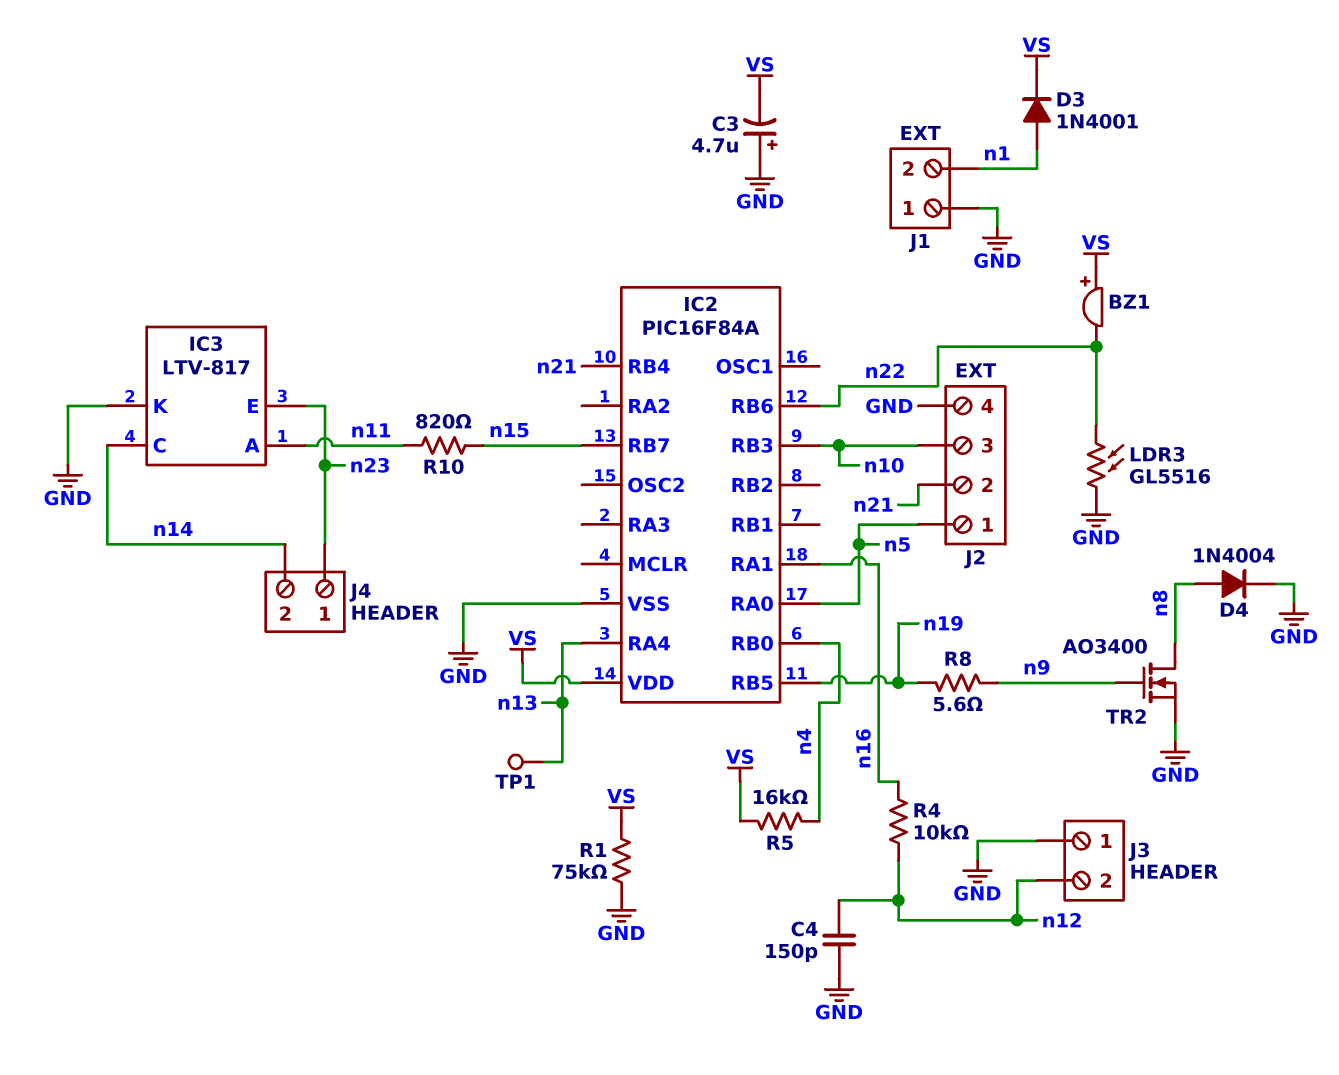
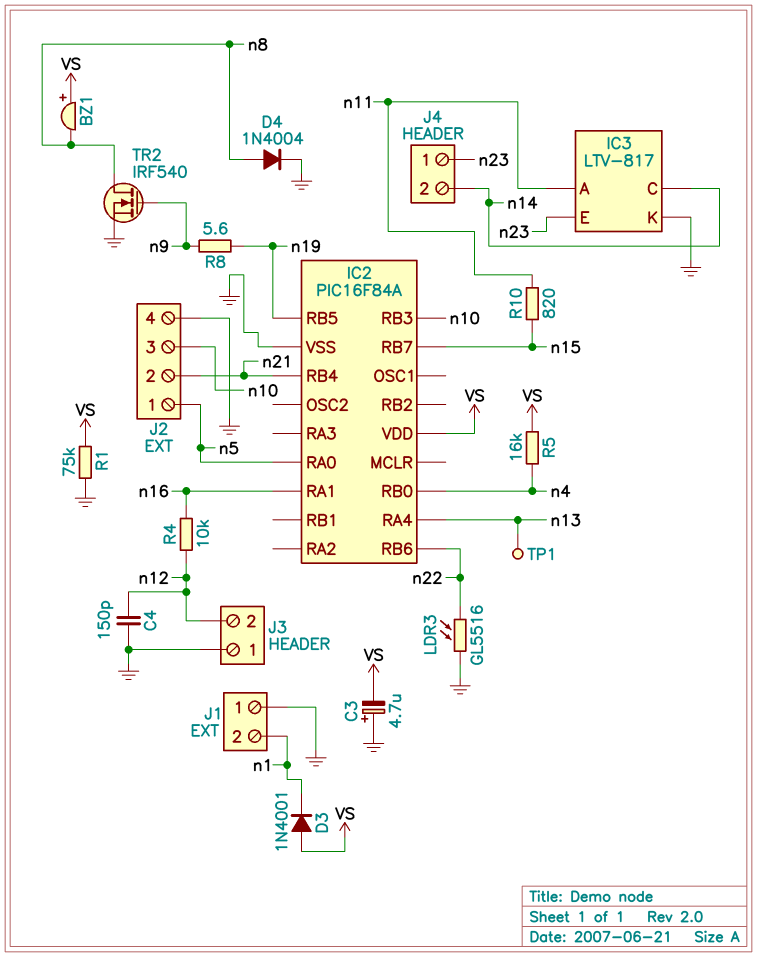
BZ1: buzzer (plus VS, minus n22) -> buzzer (plus VS, minus n8)
D3: diode 1N4001 (A n1, K VS) -> diode 1N4001 (A VS, K n1)
TR2: NMOS AO3400 (G n9, D n8, S GND) -> NMOS IRF540 (G n9, D n8, S GND)

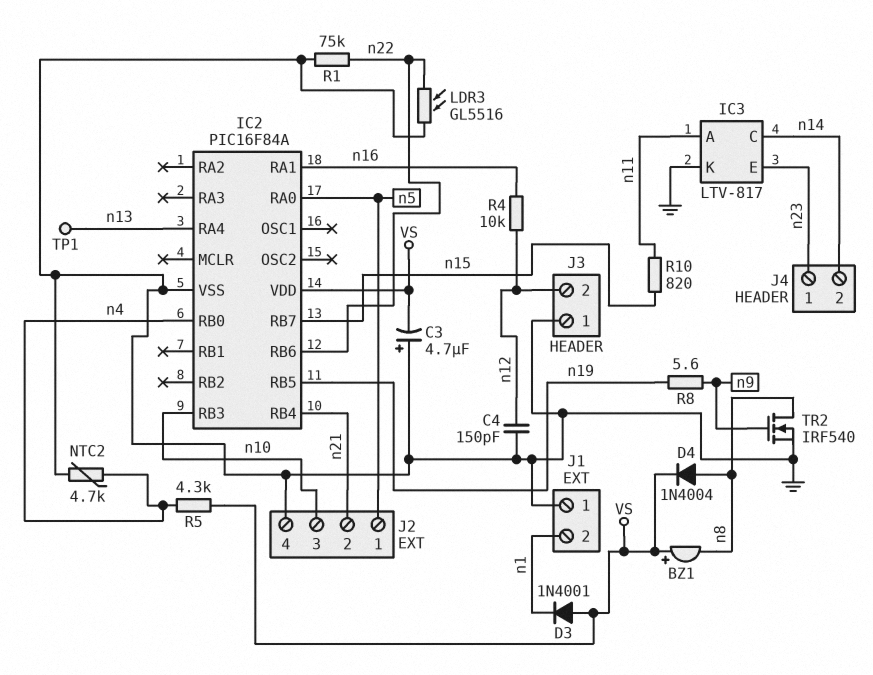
D4: diode 1N4004 (A n8, K GND) -> diode 1N4004 (A n8, K VS)
NTC2: none -> 4.7k (GND, n4)
R1: 75k (GND, VS) -> 75k (GND, n22)
R5: 16k (VS, n4) -> 4.3k (VS, n4)

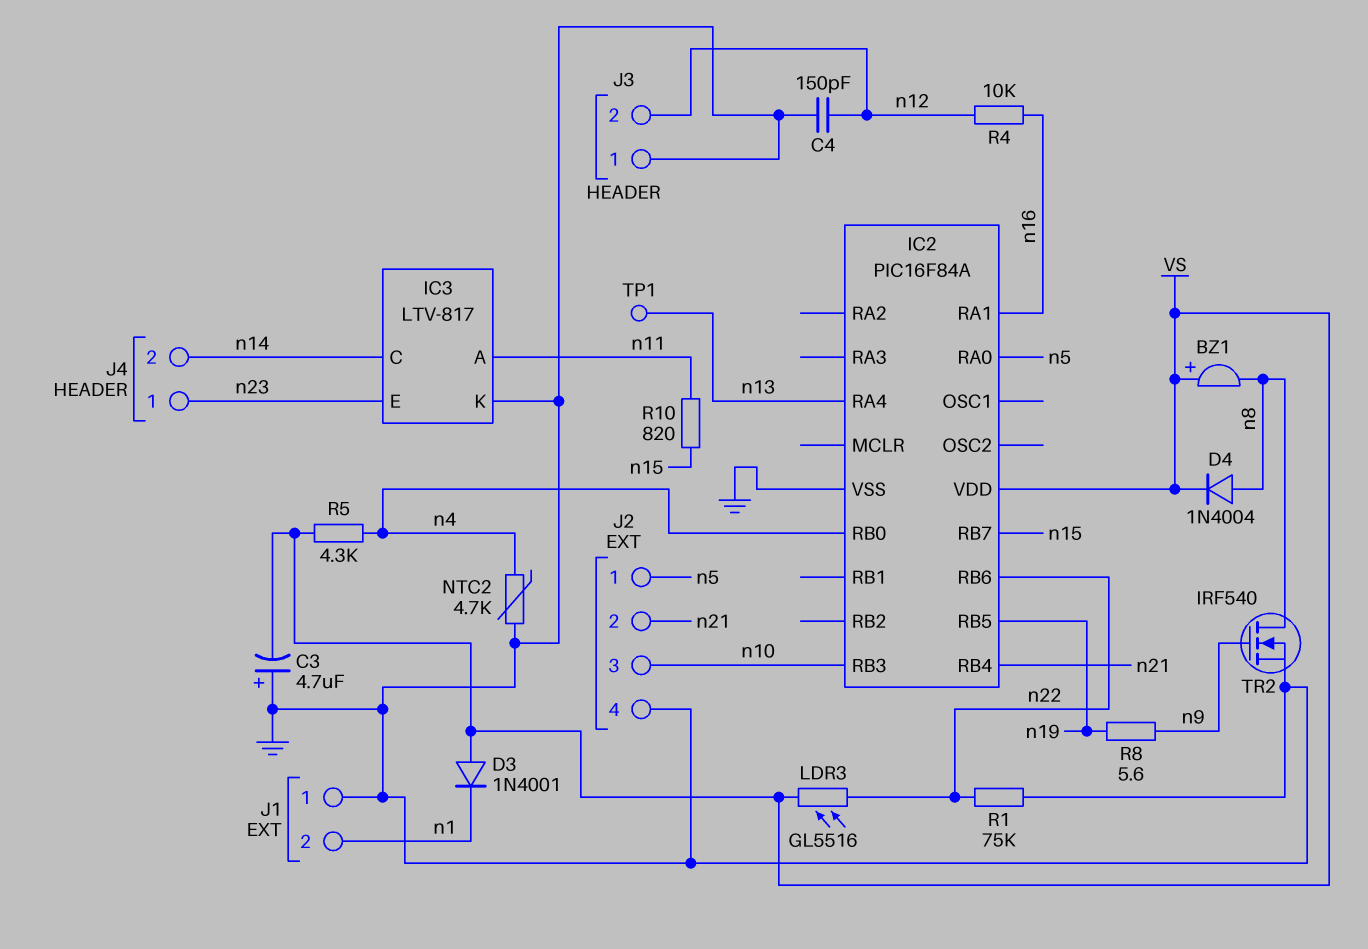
LDR3: GL5516 (GND, n22) -> GL5516 (VS, n22)

